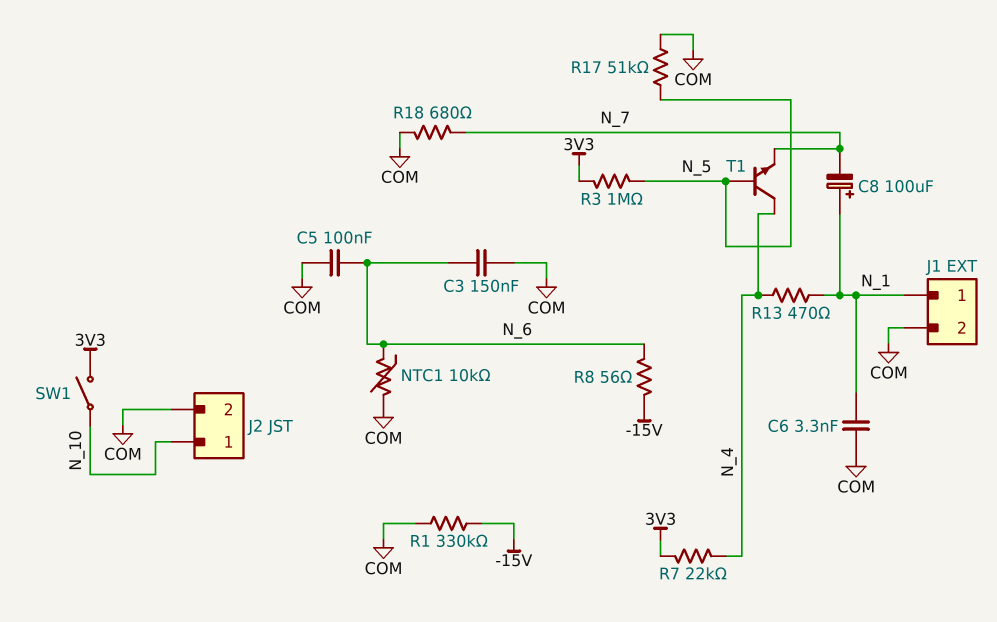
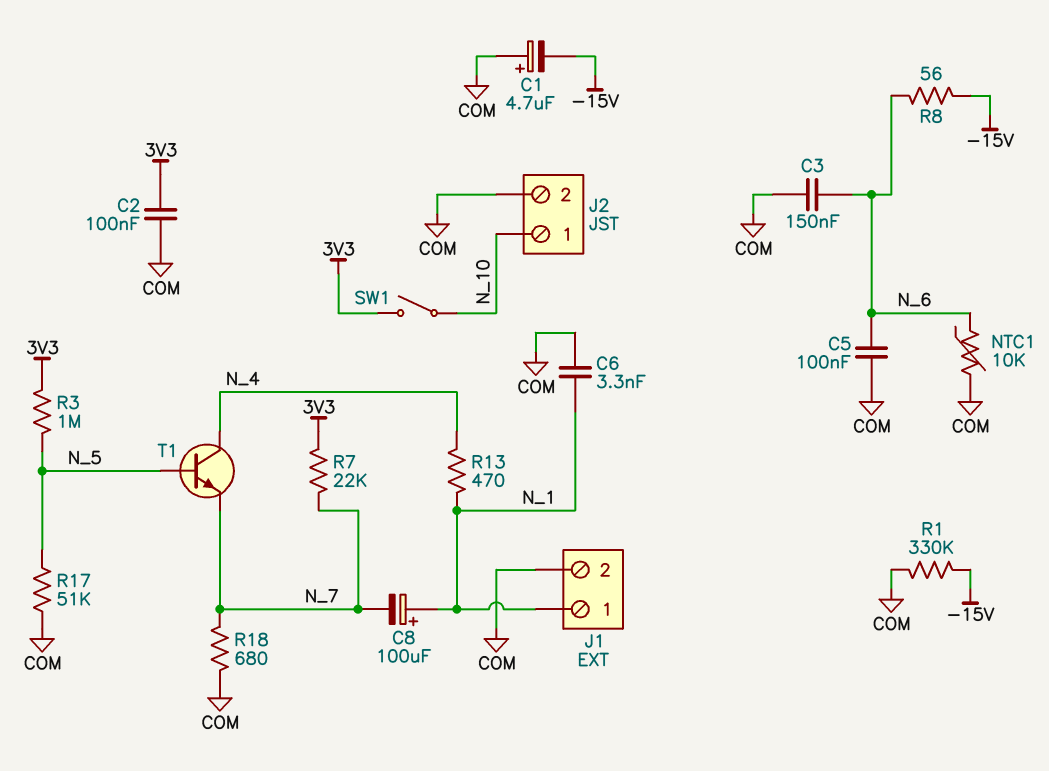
C1: none -> 4.7uF (plus COM, minus -15V)
C2: none -> 100nF (3V3, COM)
R7: 22k (3V3, N_4) -> 22k (3V3, N_7)

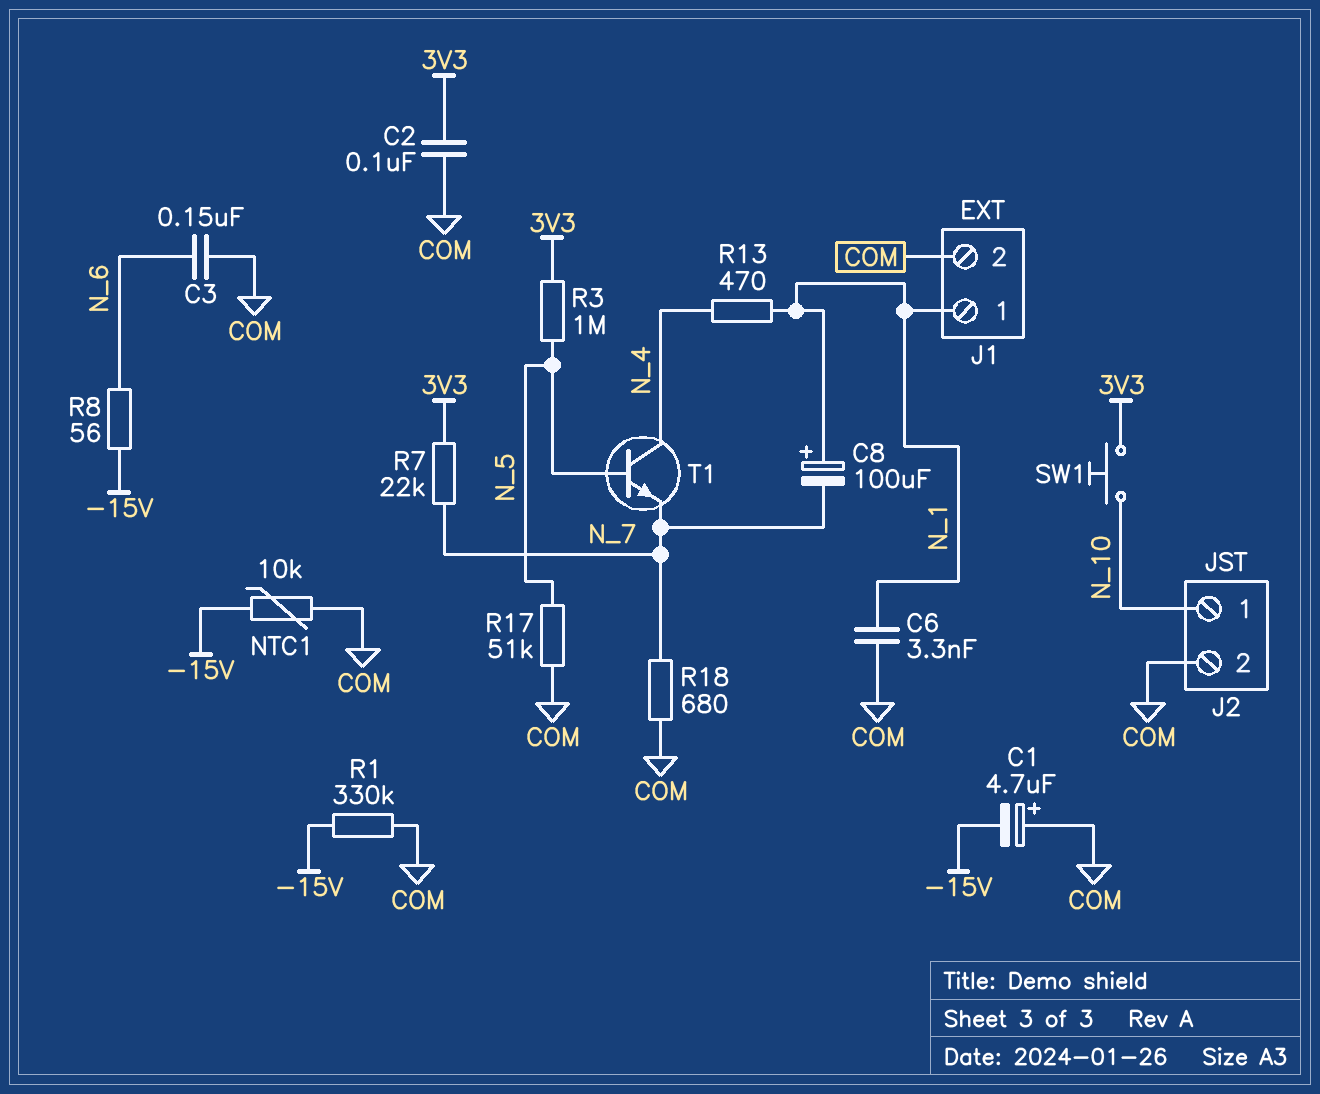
C5: 100nF (COM, N_6) -> none
NTC1: 10k (COM, N_6) -> 10k (-15V, COM)
SW1: switch (3V3, N_10) -> button (3V3, N_10)

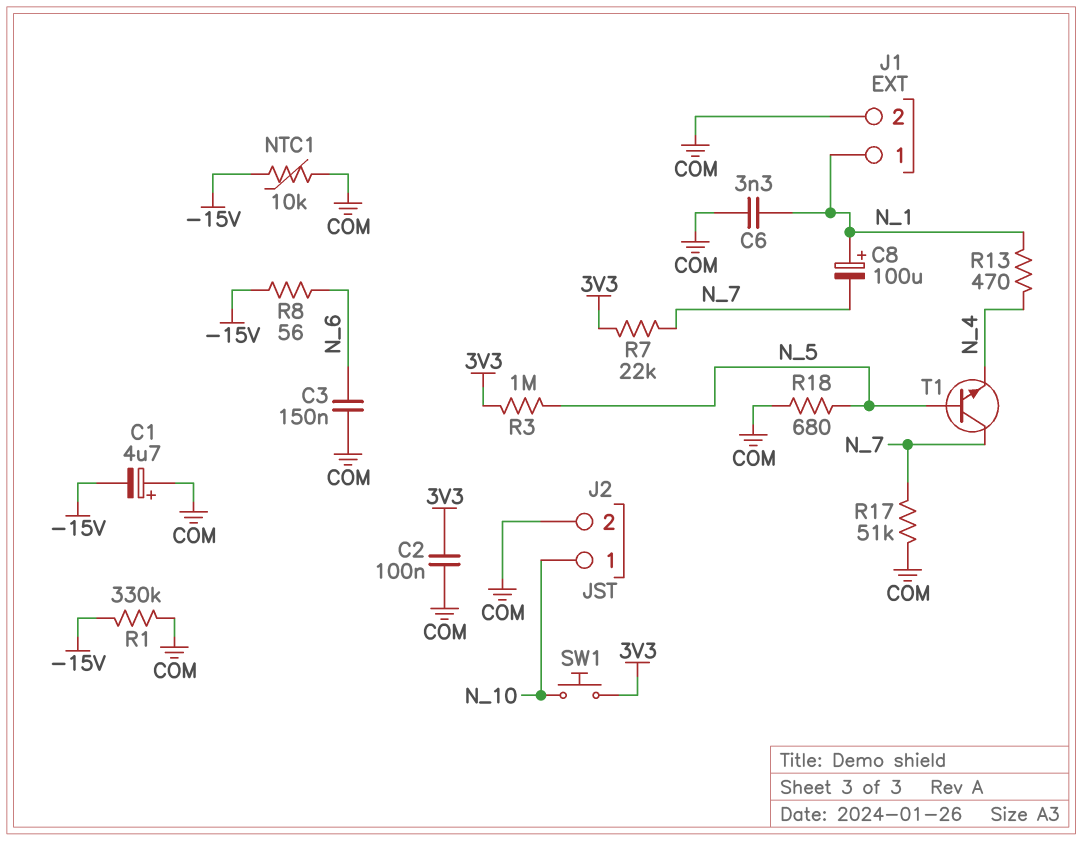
R17: 51k (COM, N_5) -> 51k (COM, N_7)
R18: 680 (COM, N_7) -> 680 (COM, N_5)
T1: NPN (B N_5, C N_4, E N_7) -> NPN (B N_5, C N_7, E N_4)

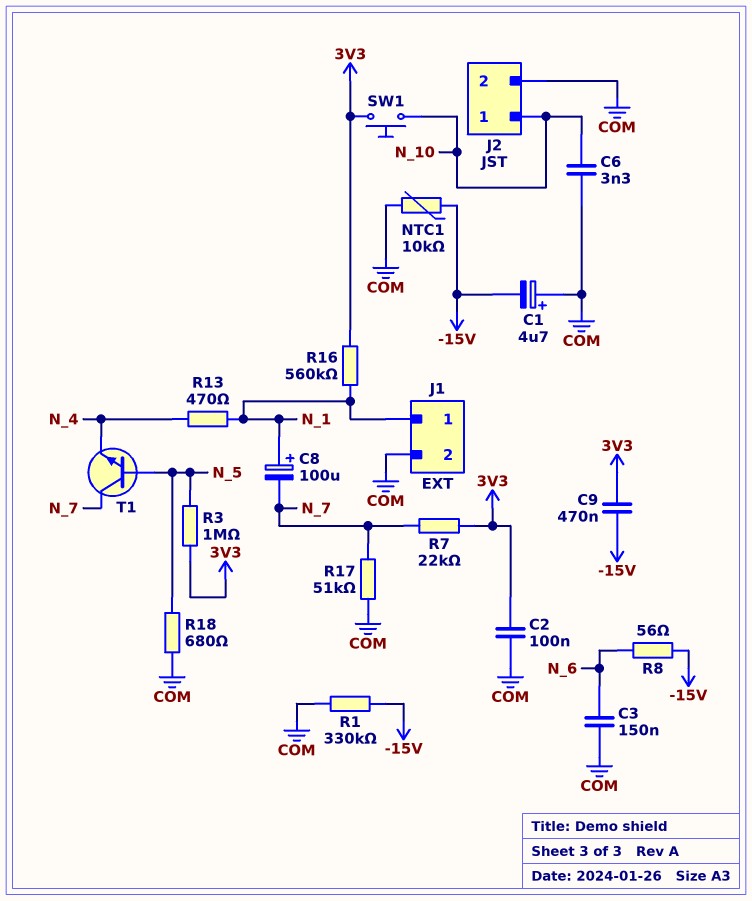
C6: 3.3nF (COM, N_1) -> 3.3nF (COM, N_10)
C9: none -> 470nF (-15V, 3V3)
R16: none -> 560k (3V3, N_1)

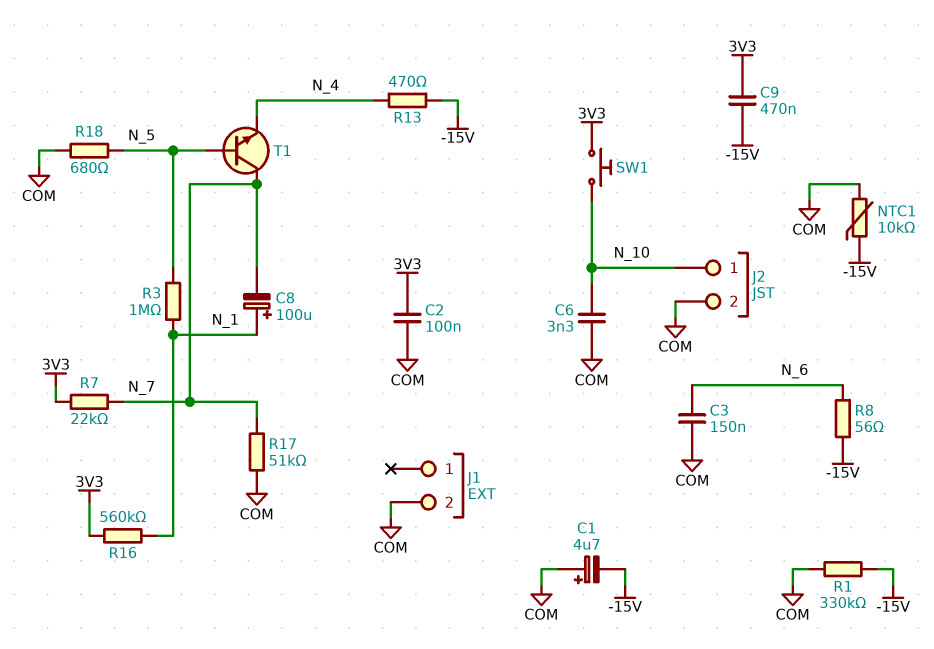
J1 pin 1: N_1 -> none
R3: 1M (3V3, N_5) -> 1M (N_1, N_5)
R13: 470 (N_1, N_4) -> 470 (-15V, N_4)

